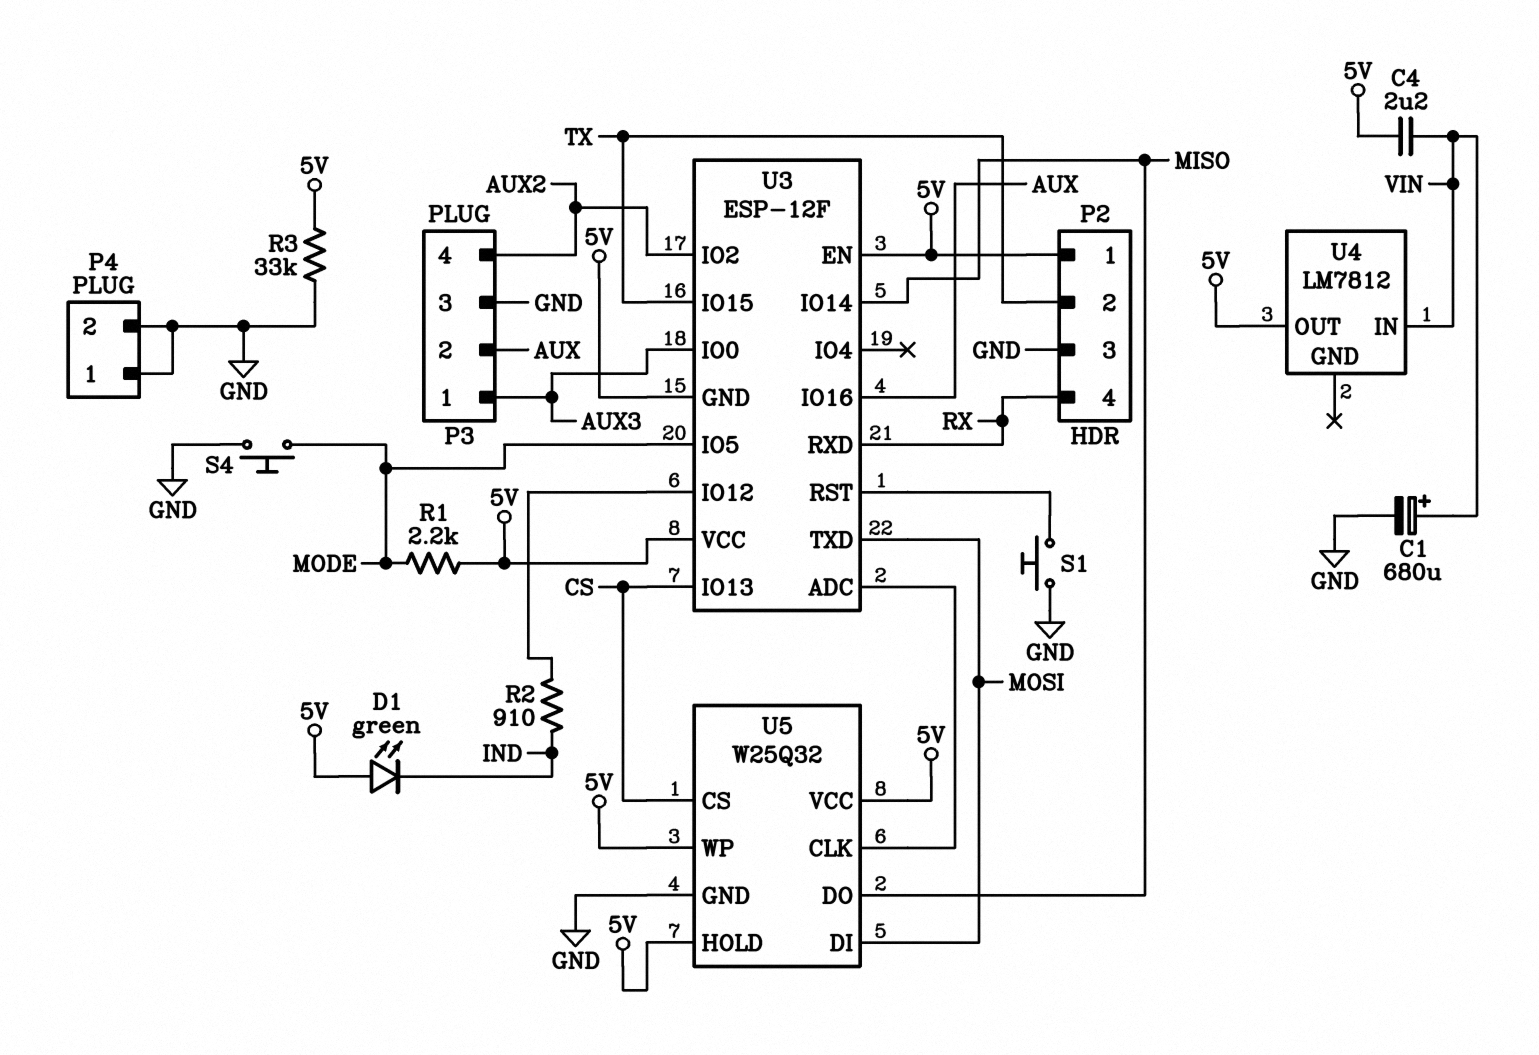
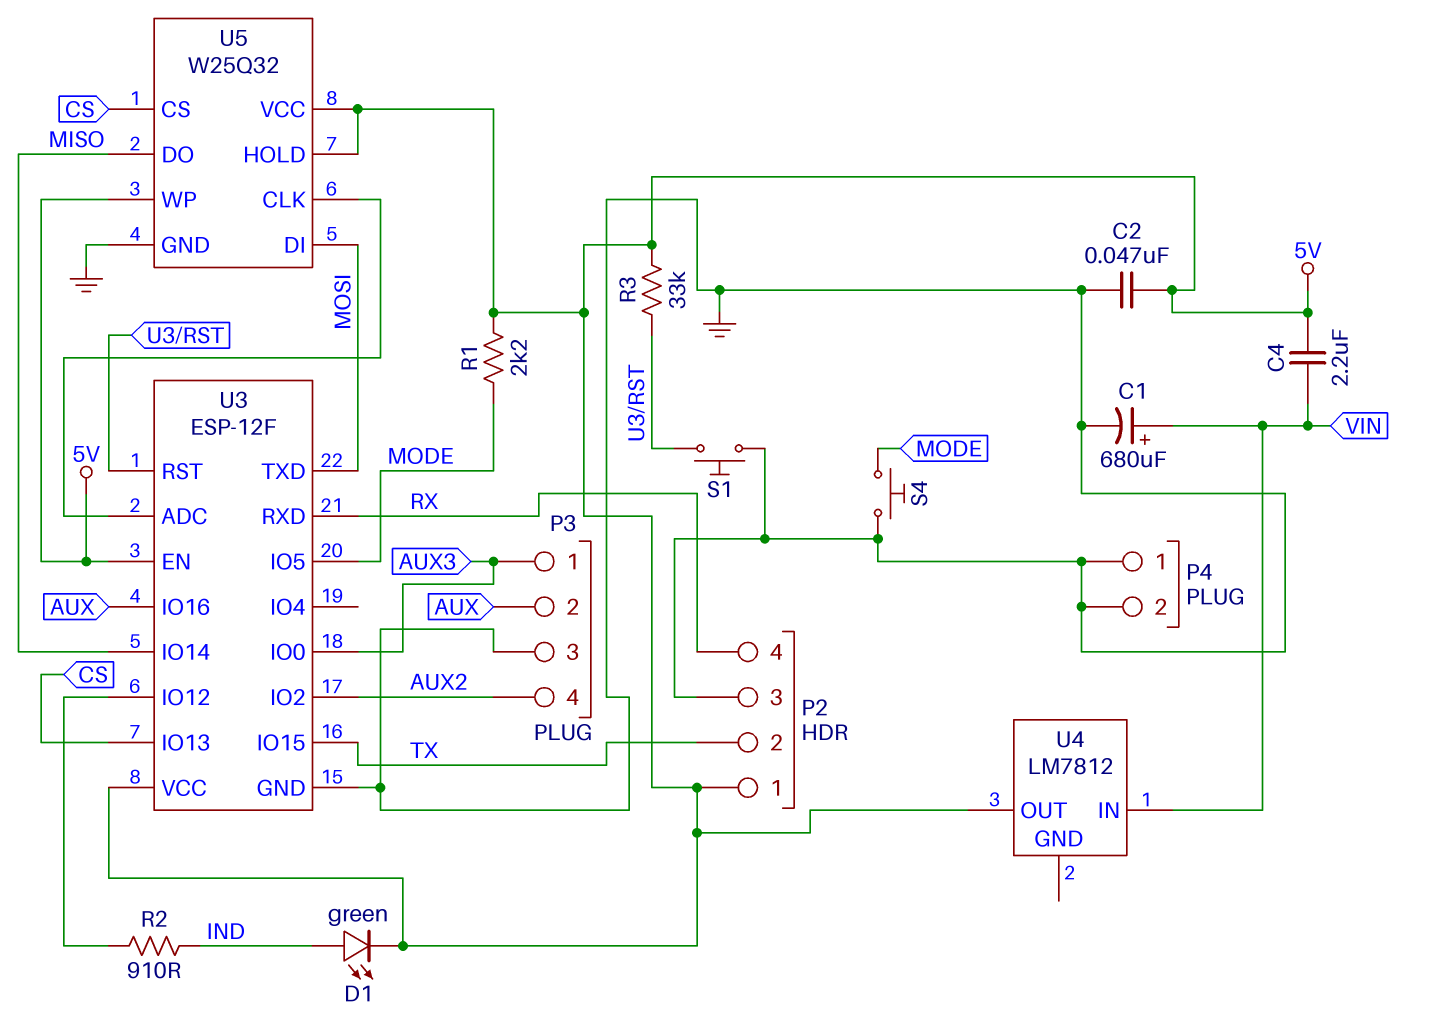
C2: none -> 47nF (5V, GND)
D1: LED green (A 5V, K IND) -> LED green (A IND, K 5V)
R3: 33k (5V, GND) -> 33k (5V, U3/RST)
U3 pin GND: 5V -> GND

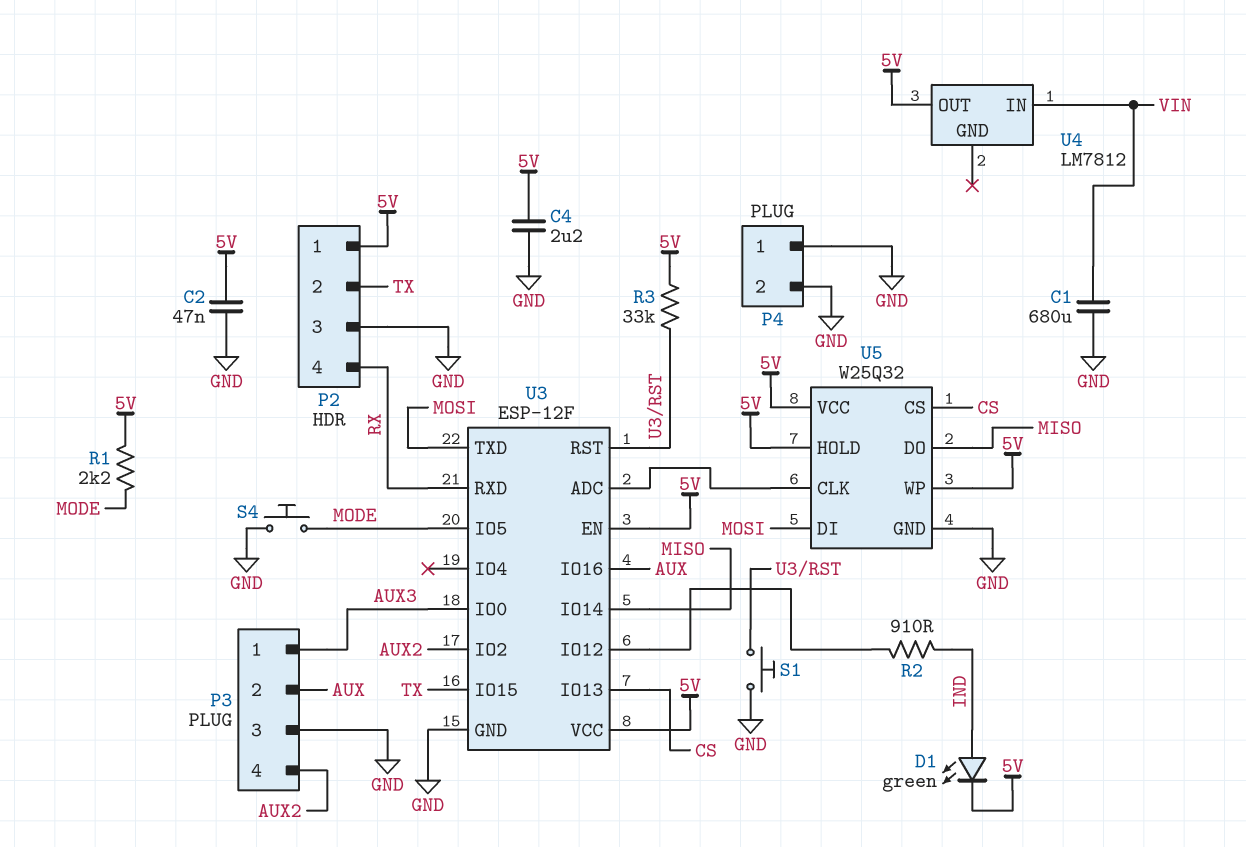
C1: 680uF (plus VIN, minus GND) -> 680uF (GND, VIN)
C4: 2.2uF (5V, VIN) -> 2.2uF (5V, GND)

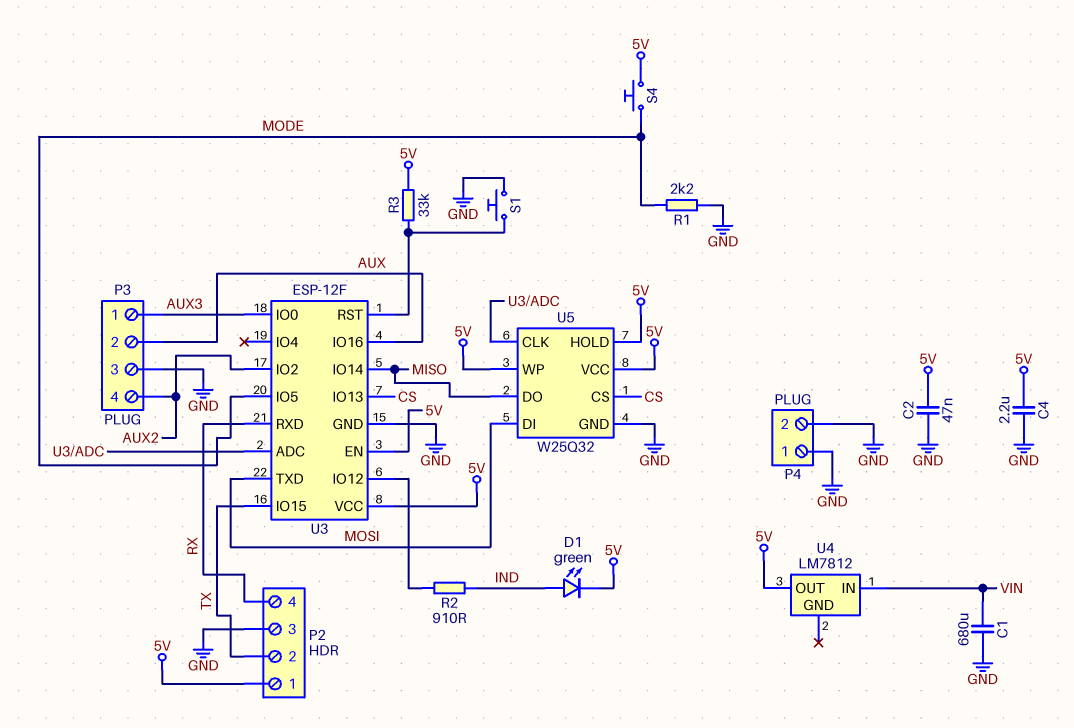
R1: 2.2k (5V, MODE) -> 2.2k (GND, MODE)
S4: button (GND, MODE) -> button (5V, MODE)

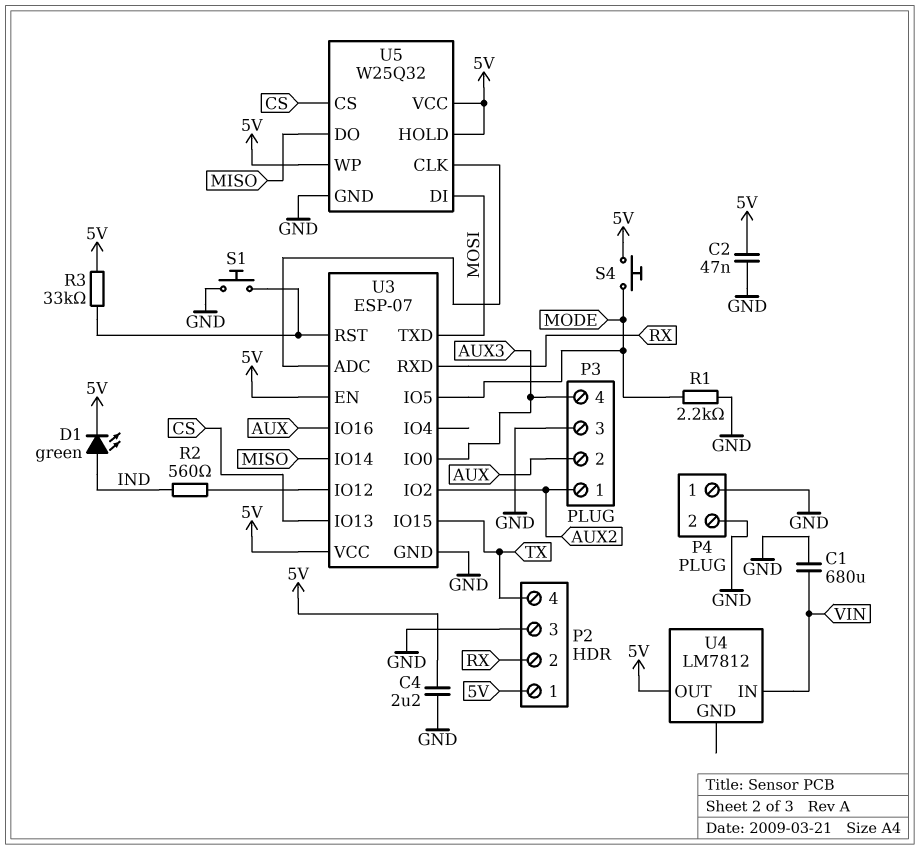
P2 pin 2: TX -> RX
P2 pin 4: RX -> TX
P3 pin 1: AUX3 -> AUX2
P3 pin 4: AUX2 -> AUX3
R2: 910 (IND, U3/IO12) -> 560 (IND, U3/IO12)
U3: ESP-12F -> ESP-07

